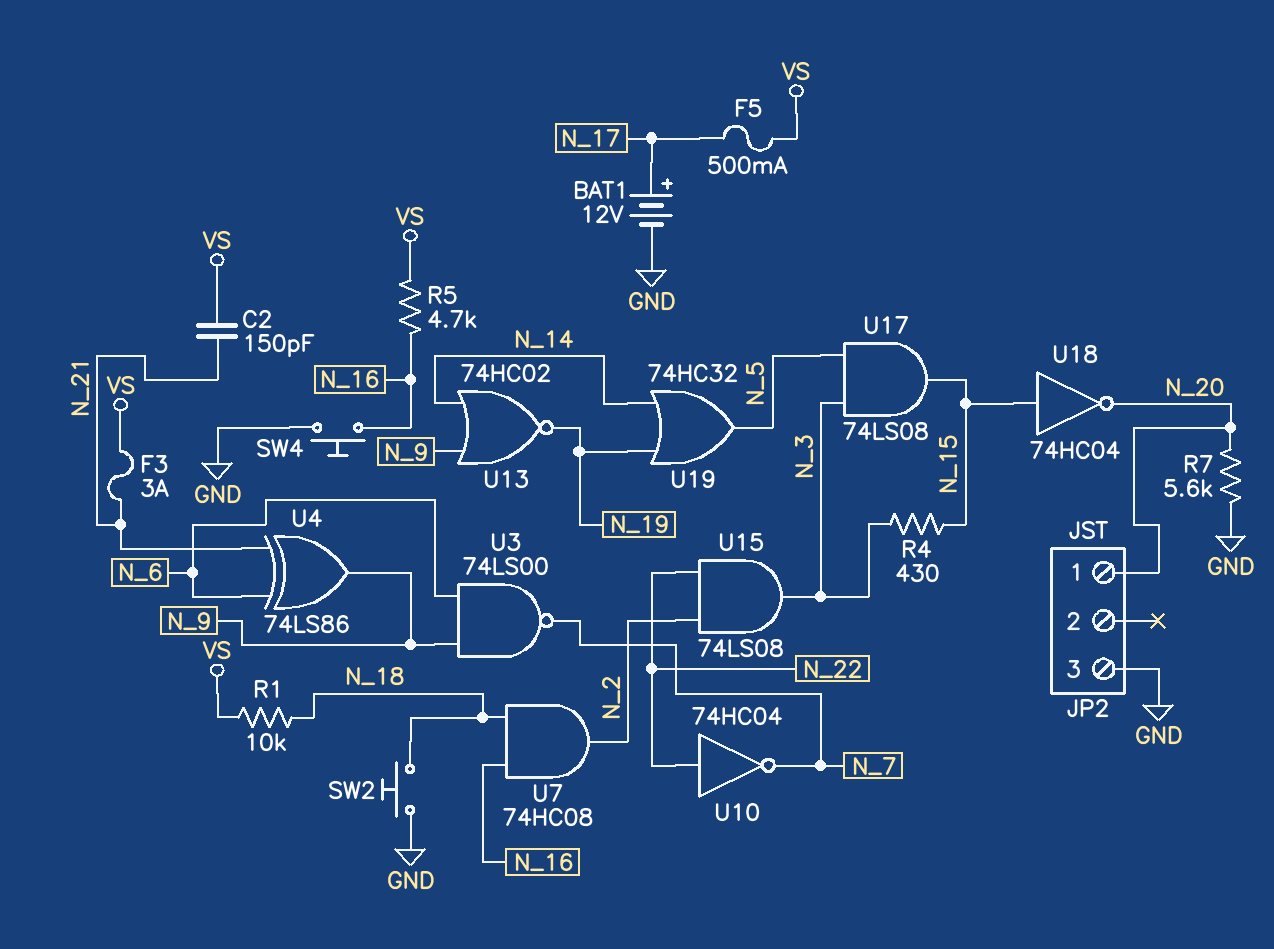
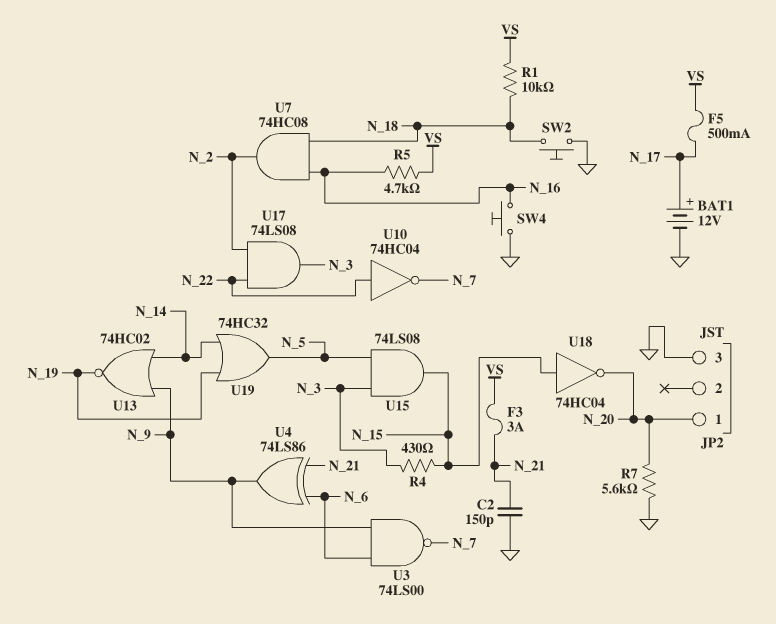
C2: 150pF (N_21, VS) -> 150pF (GND, N_21)
U15: AND 74LS08 (in N_2, in N_22, out N_3) -> AND 74LS08 (in N_3, in N_5, out N_15)
U17: AND 74LS08 (in N_3, in N_5, out N_15) -> AND 74LS08 (in N_2, in N_22, out N_3)

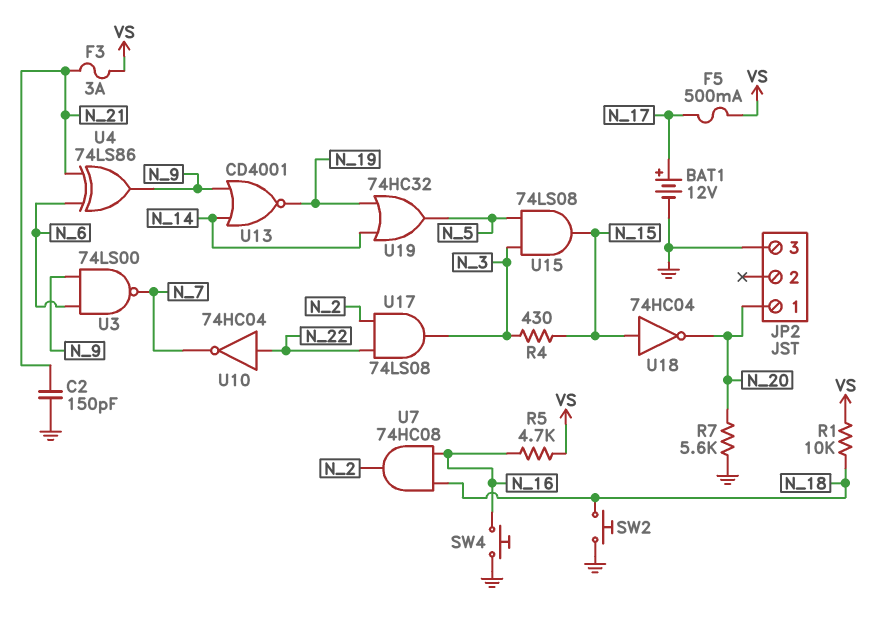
U13: NOR 74HC02 (in N_9, in N_14, out N_19) -> NOR CD4001 (in N_9, in N_14, out N_19)

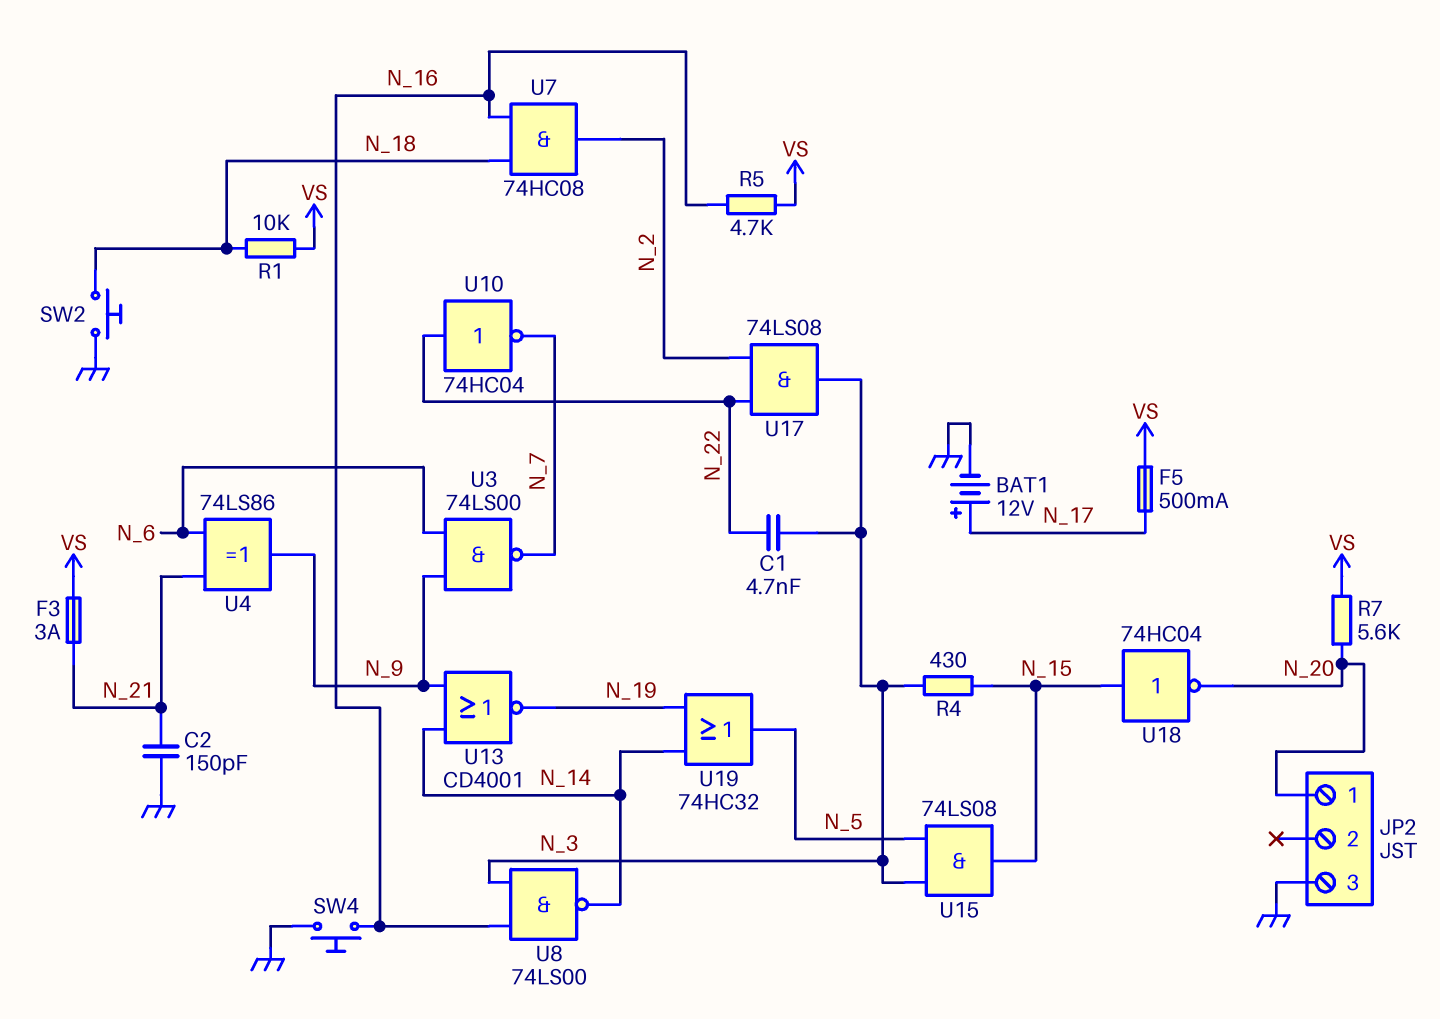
C1: none -> 4.7nF (N_3, N_22)
R7: 5.6k (GND, N_20) -> 5.6k (N_20, VS)
U8: none -> NAND 74LS00 (in N_3, in N_16, out N_14)

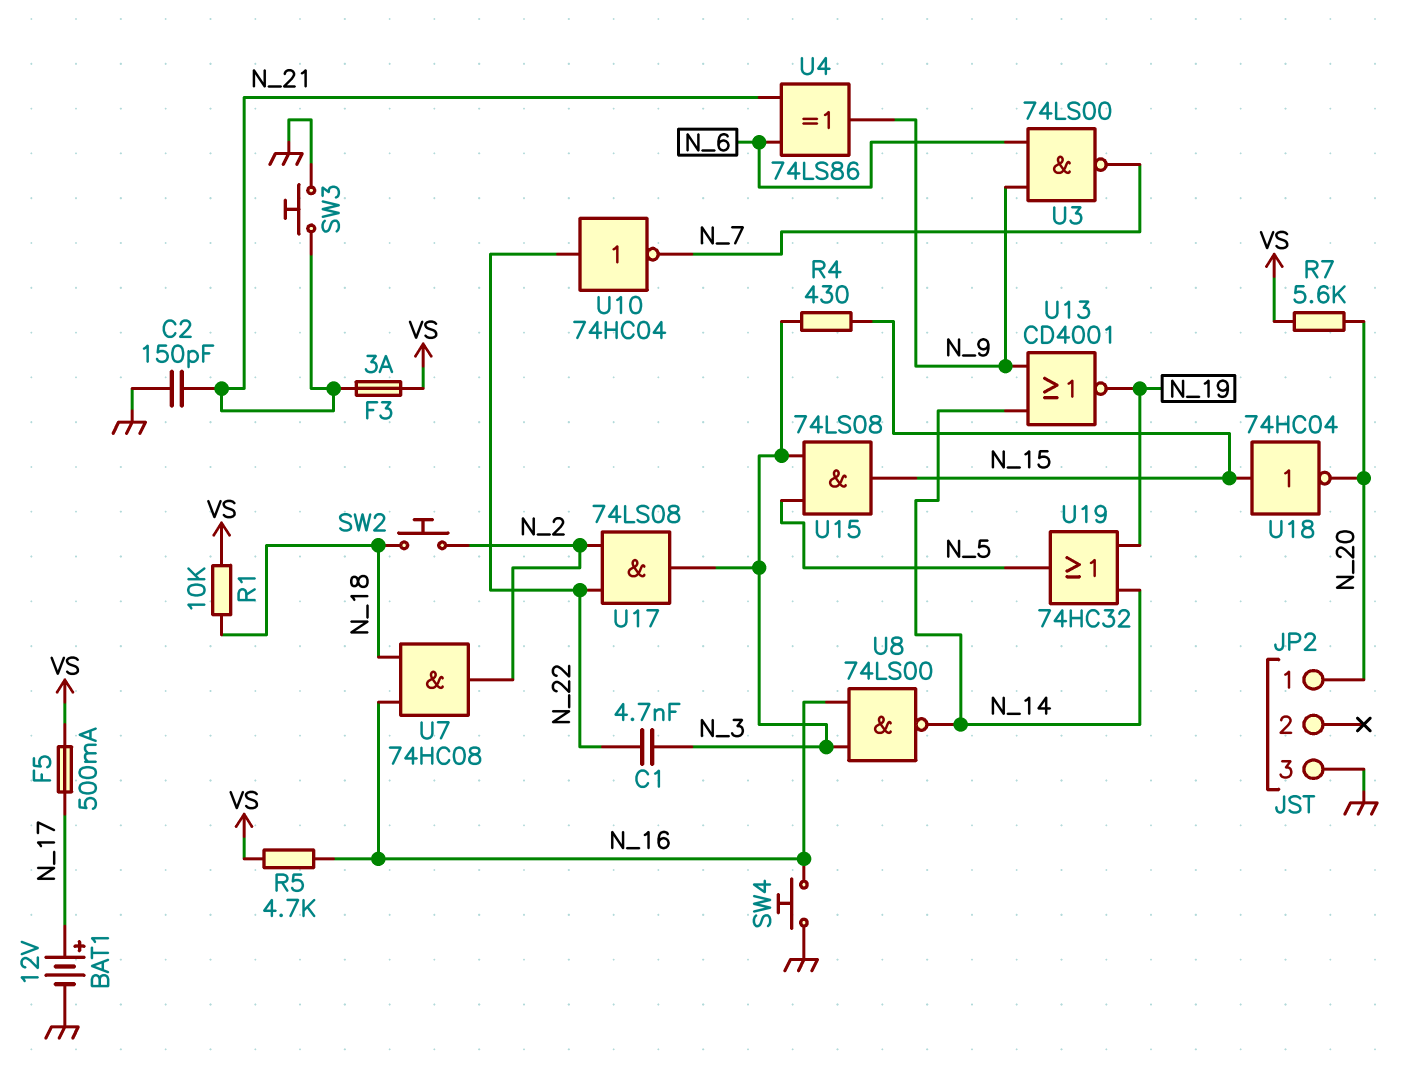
SW2: button (GND, N_18) -> button (N_2, N_18)
SW3: none -> button (GND, N_21)

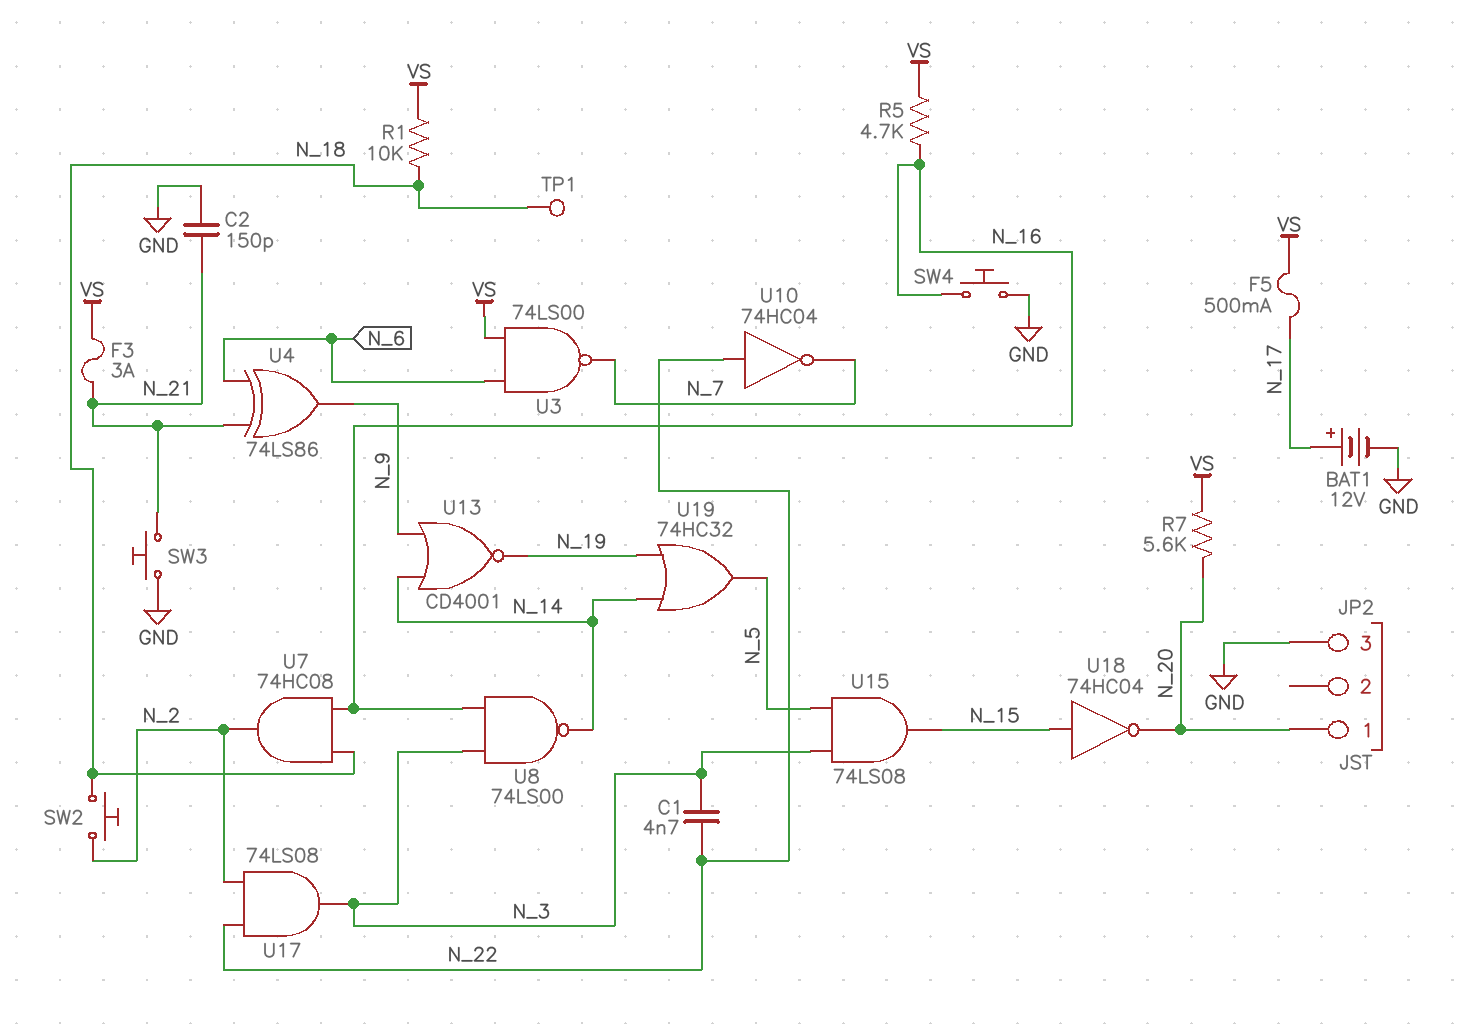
R4: 430 (N_3, N_15) -> none
TP1: none -> test point (N_18)
U3: NAND 74LS00 (in N_6, in N_9, out N_7) -> NAND 74LS00 (in N_6, in VS, out N_7)

